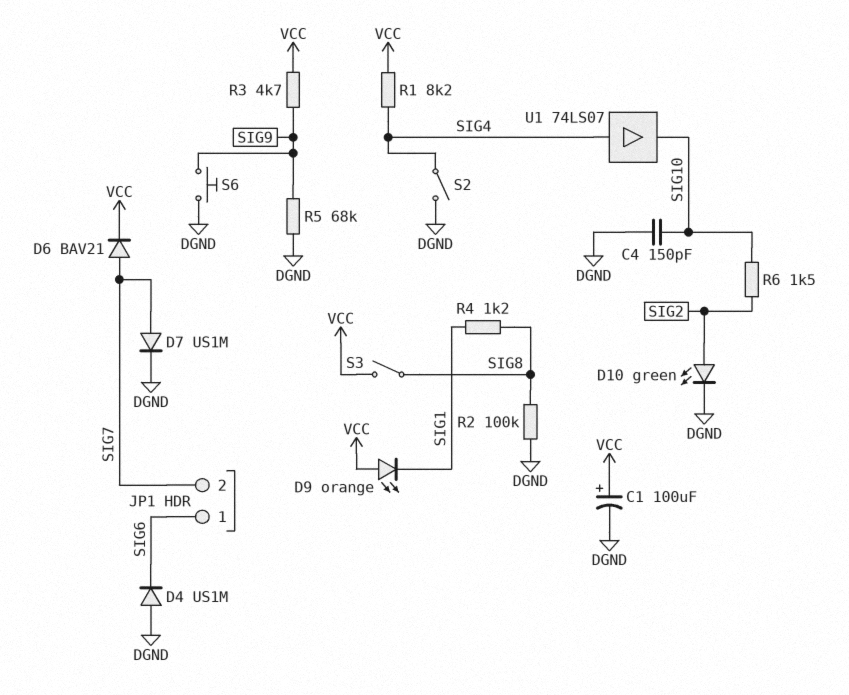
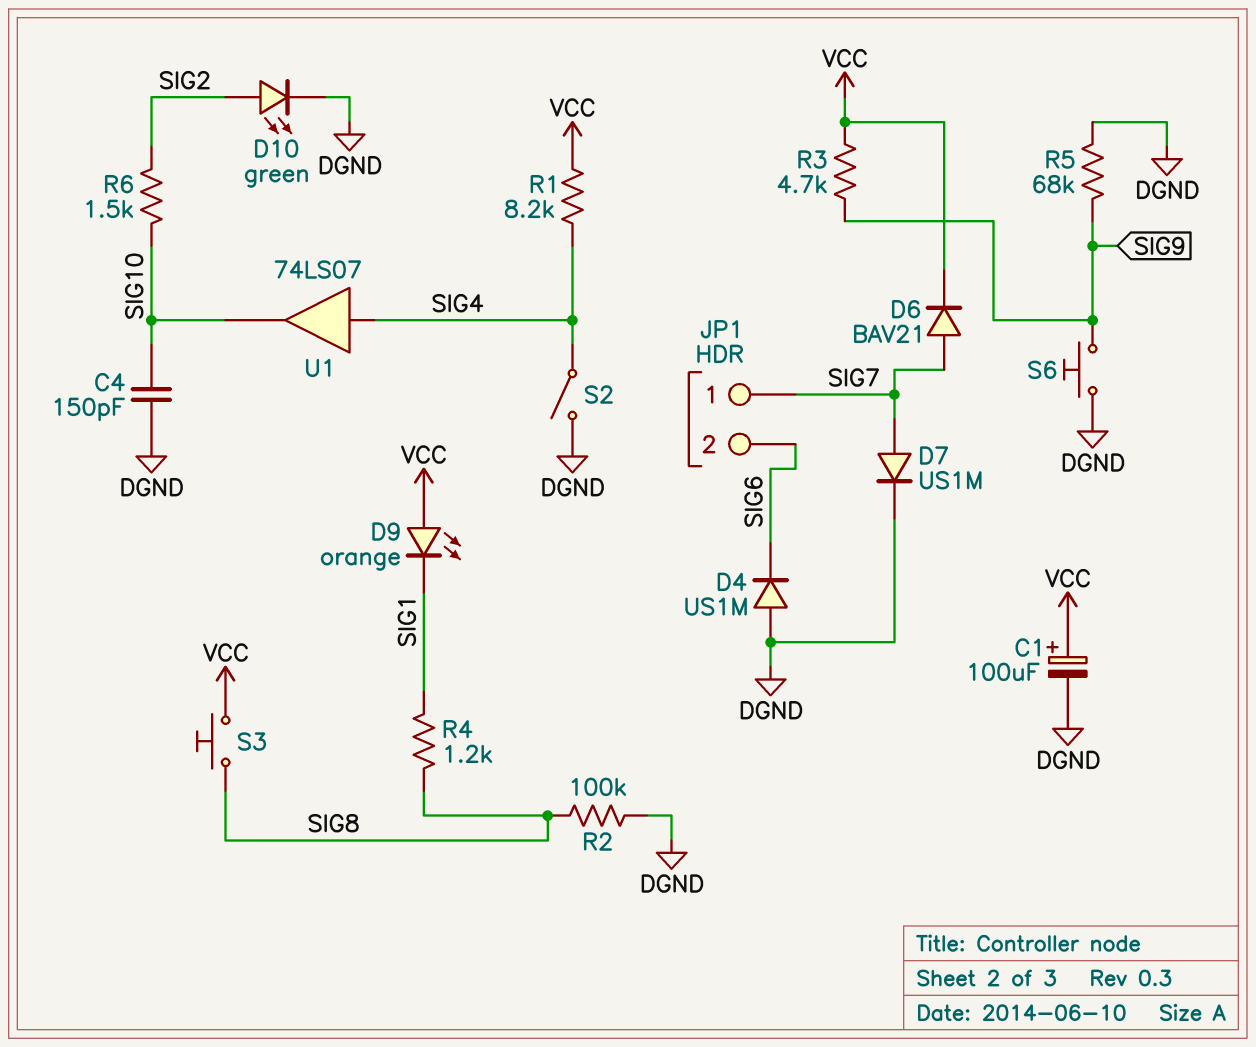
JP1 pin 1: SIG6 -> SIG7
JP1 pin 2: SIG7 -> SIG6
S3: switch (SIG8, VCC) -> button (SIG8, VCC)

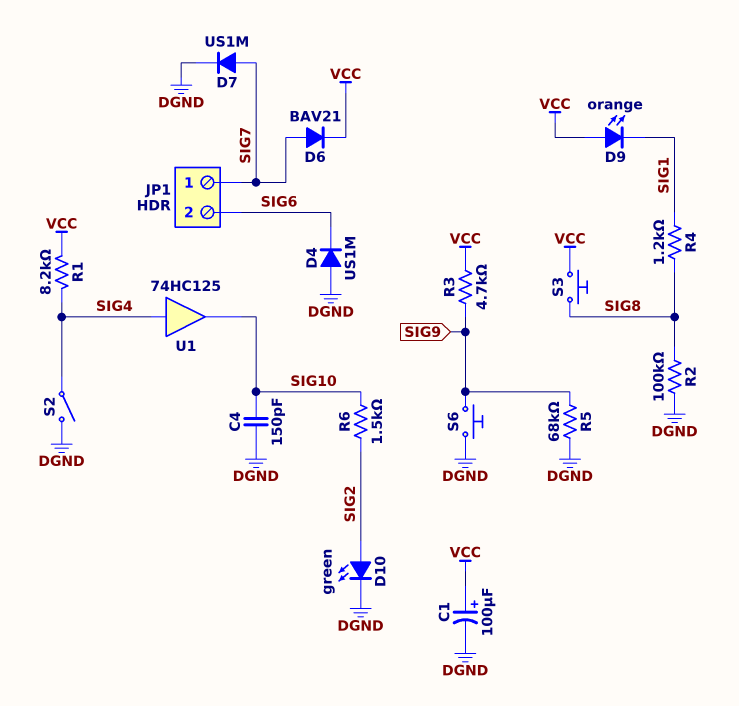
U1: buffer 74LS07 (in SIG4, out SIG10) -> buffer 74HC125 (in SIG4, out SIG10)

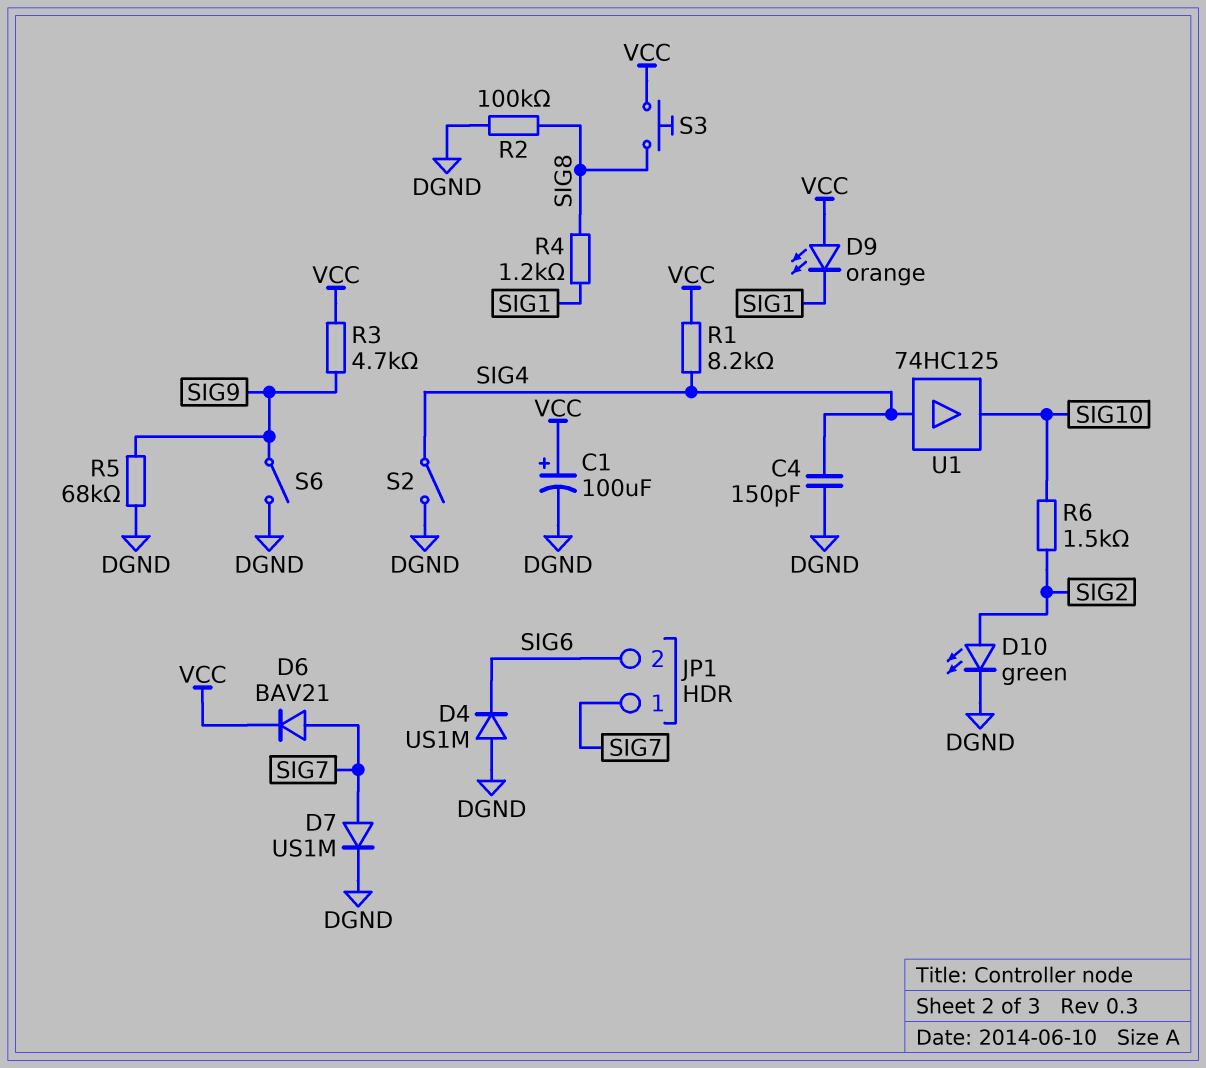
C4: 150pF (DGND, SIG10) -> 150pF (DGND, SIG4)
S6: button (DGND, SIG9) -> switch (DGND, SIG9)

